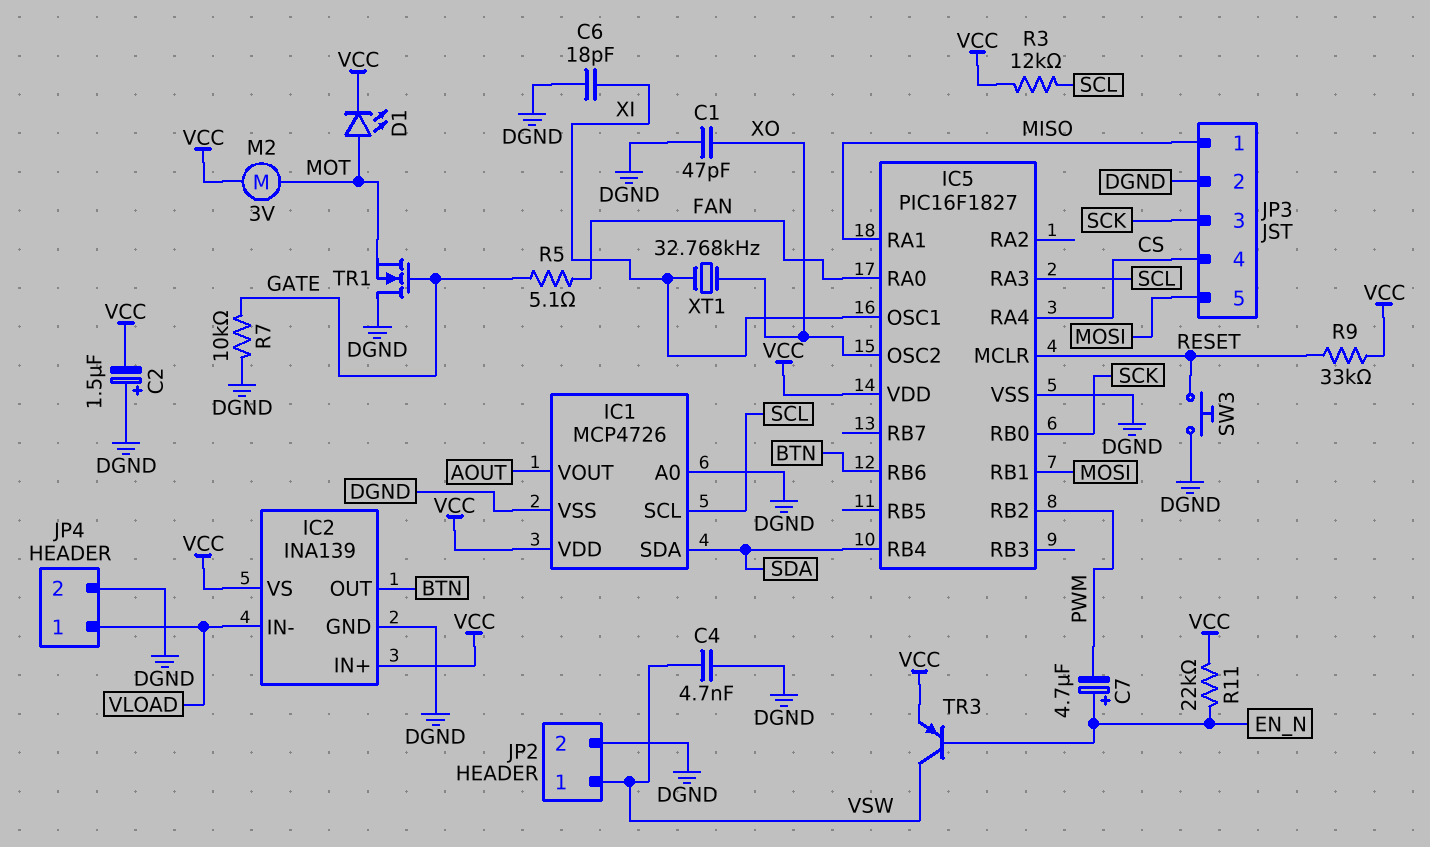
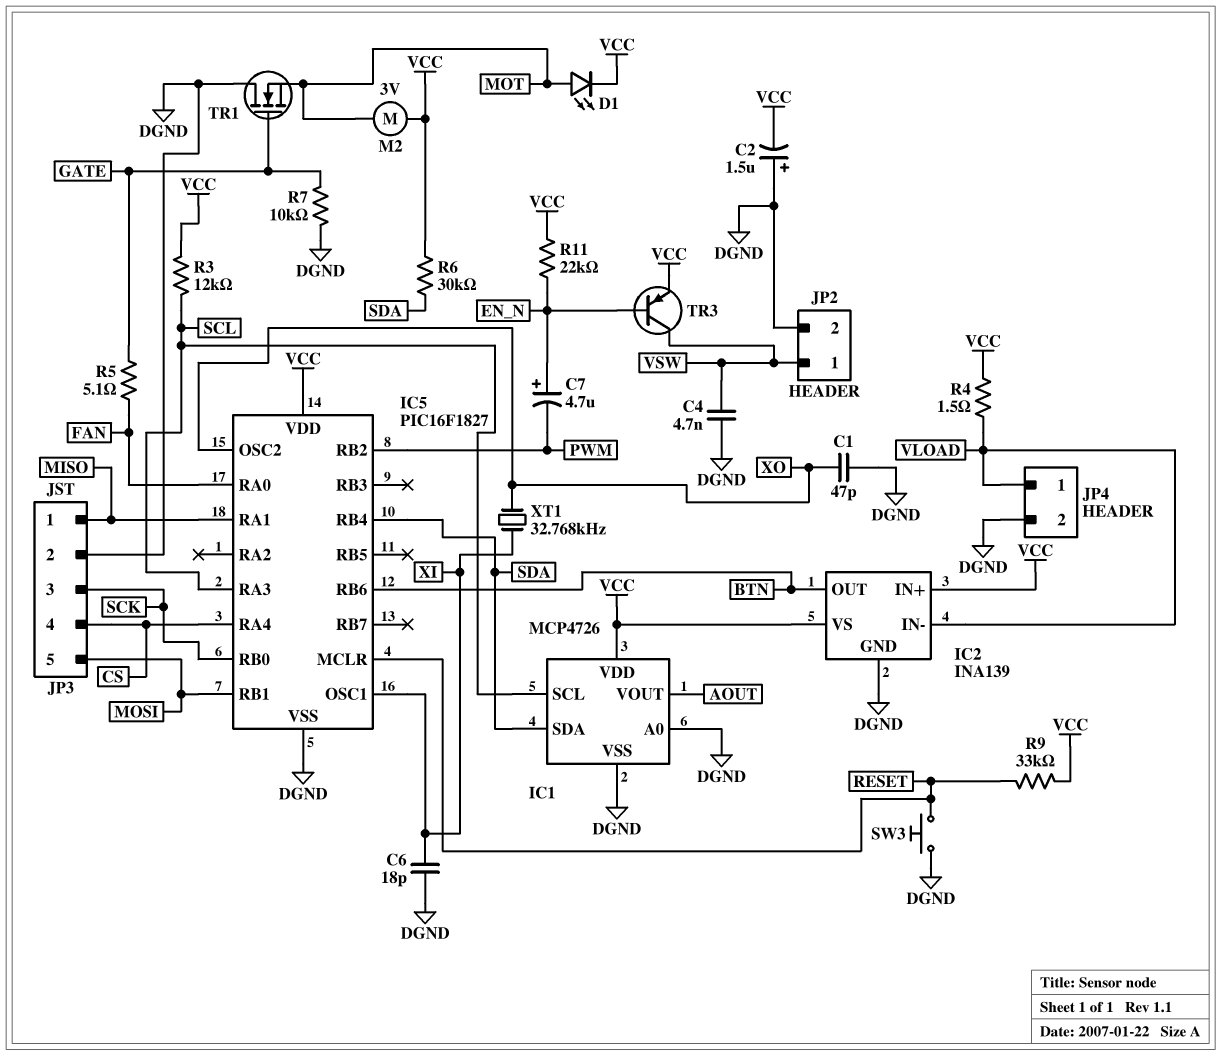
R4: none -> 1.5 (VCC, VLOAD)
R6: none -> 30k (SDA, VCC)

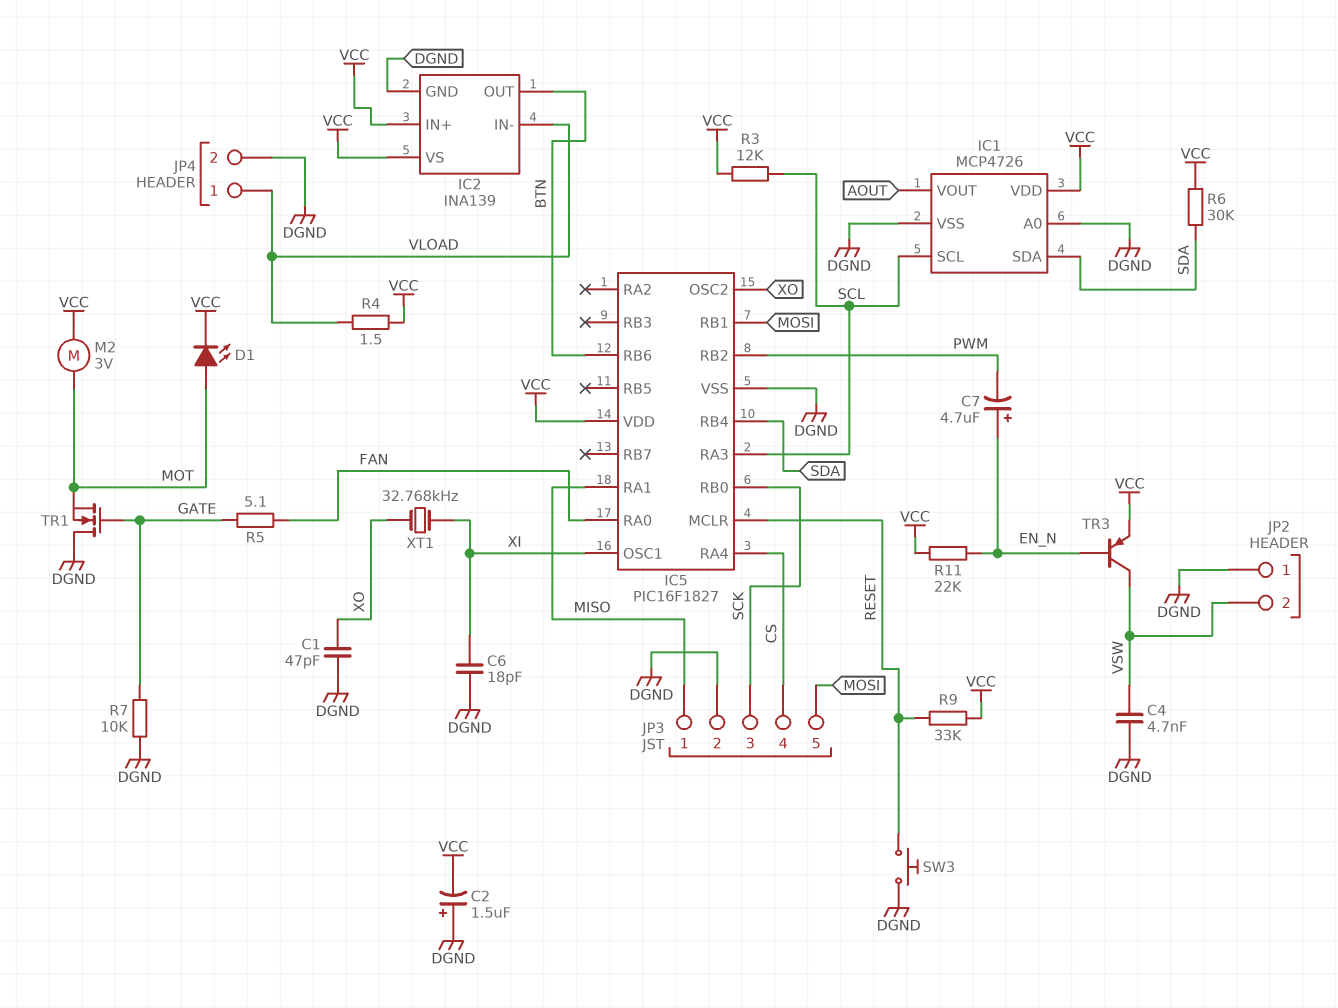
JP2 pin 1: VSW -> DGND
JP2 pin 2: DGND -> VSW

